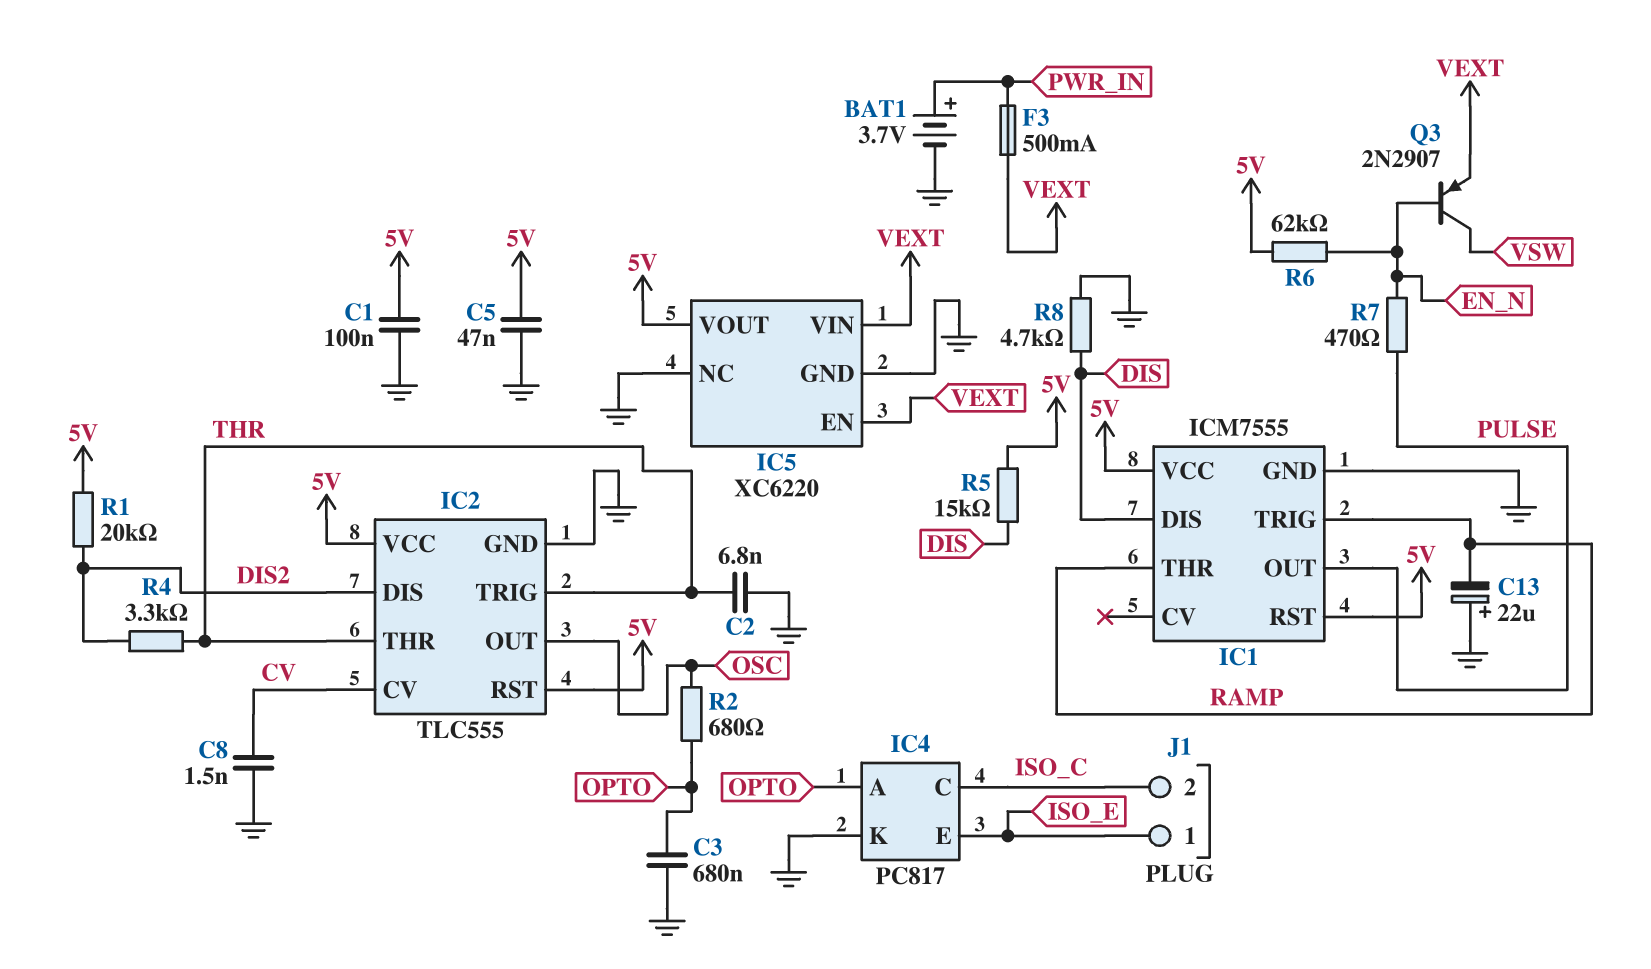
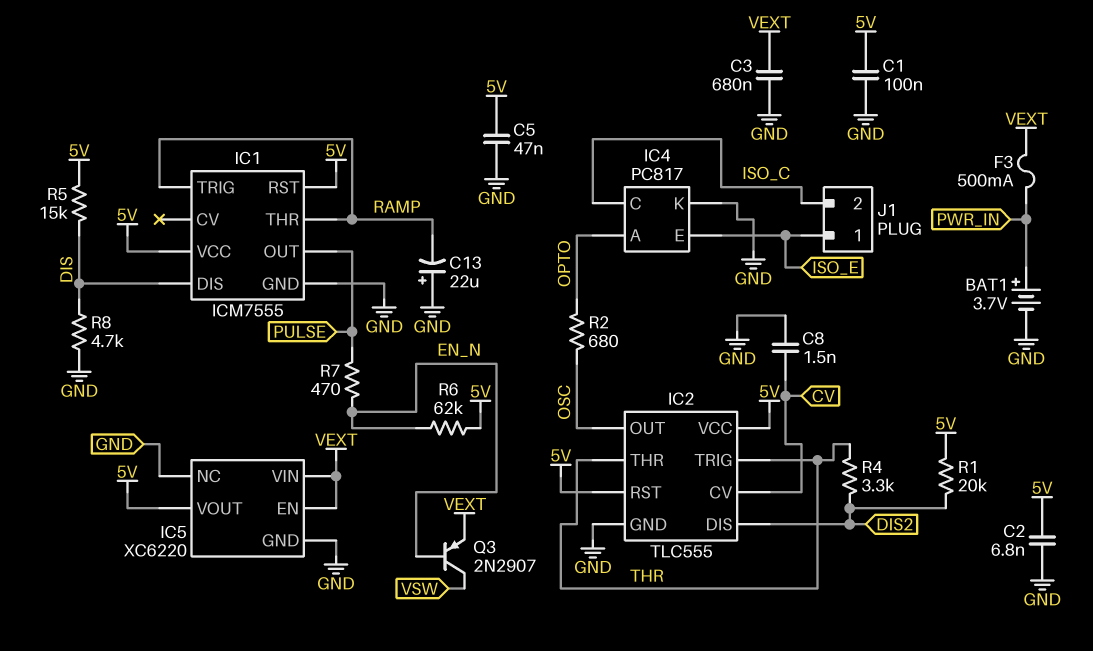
C2: 6.8nF (GND, THR) -> 6.8nF (5V, GND)
C3: 680nF (GND, OPTO) -> 680nF (GND, VEXT)

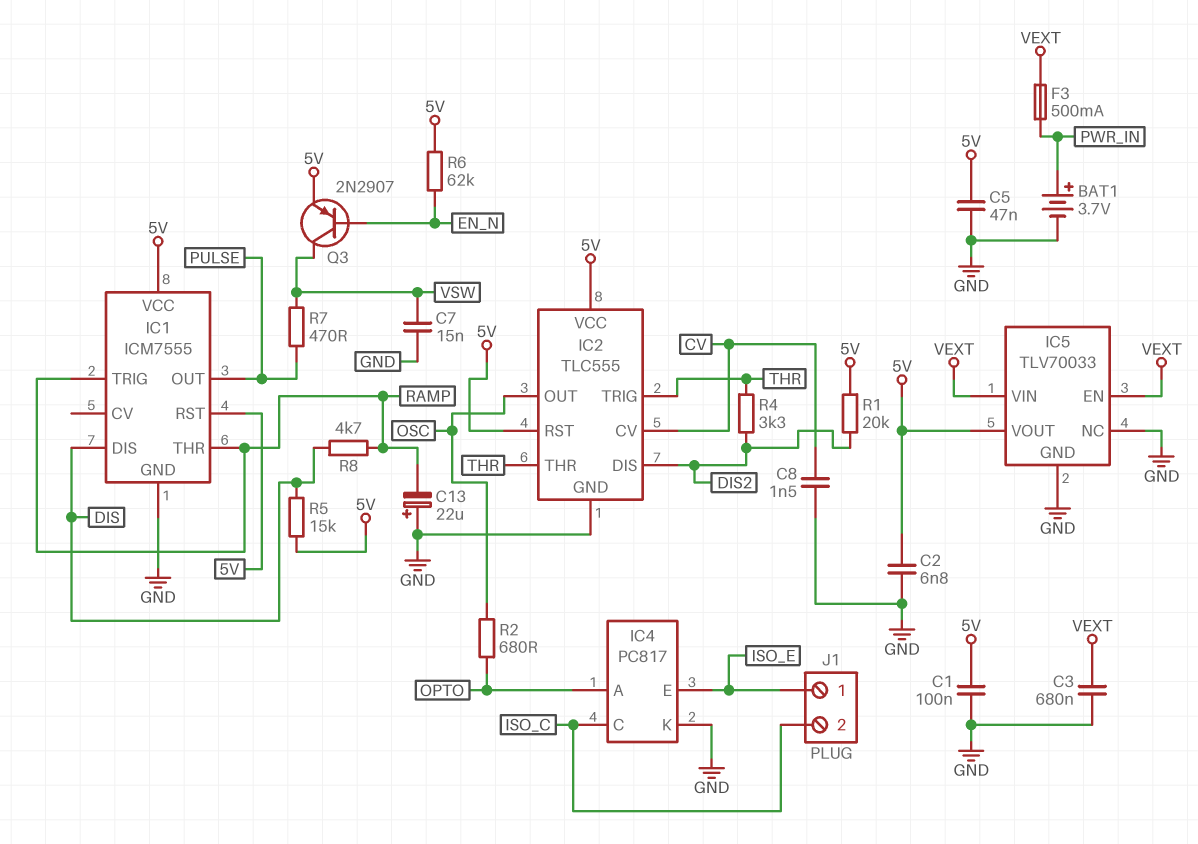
C7: none -> 15nF (GND, VSW)
IC5: XC6220 -> TLV70033
Q3: PNP 2N2907 (B EN_N, C VSW, E VEXT) -> PNP 2N2907 (B EN_N, C VSW, E 5V)
R7: 470 (EN_N, PULSE) -> 470 (PULSE, VSW)
R8: 4.7k (DIS, GND) -> 4.7k (DIS, RAMP)

